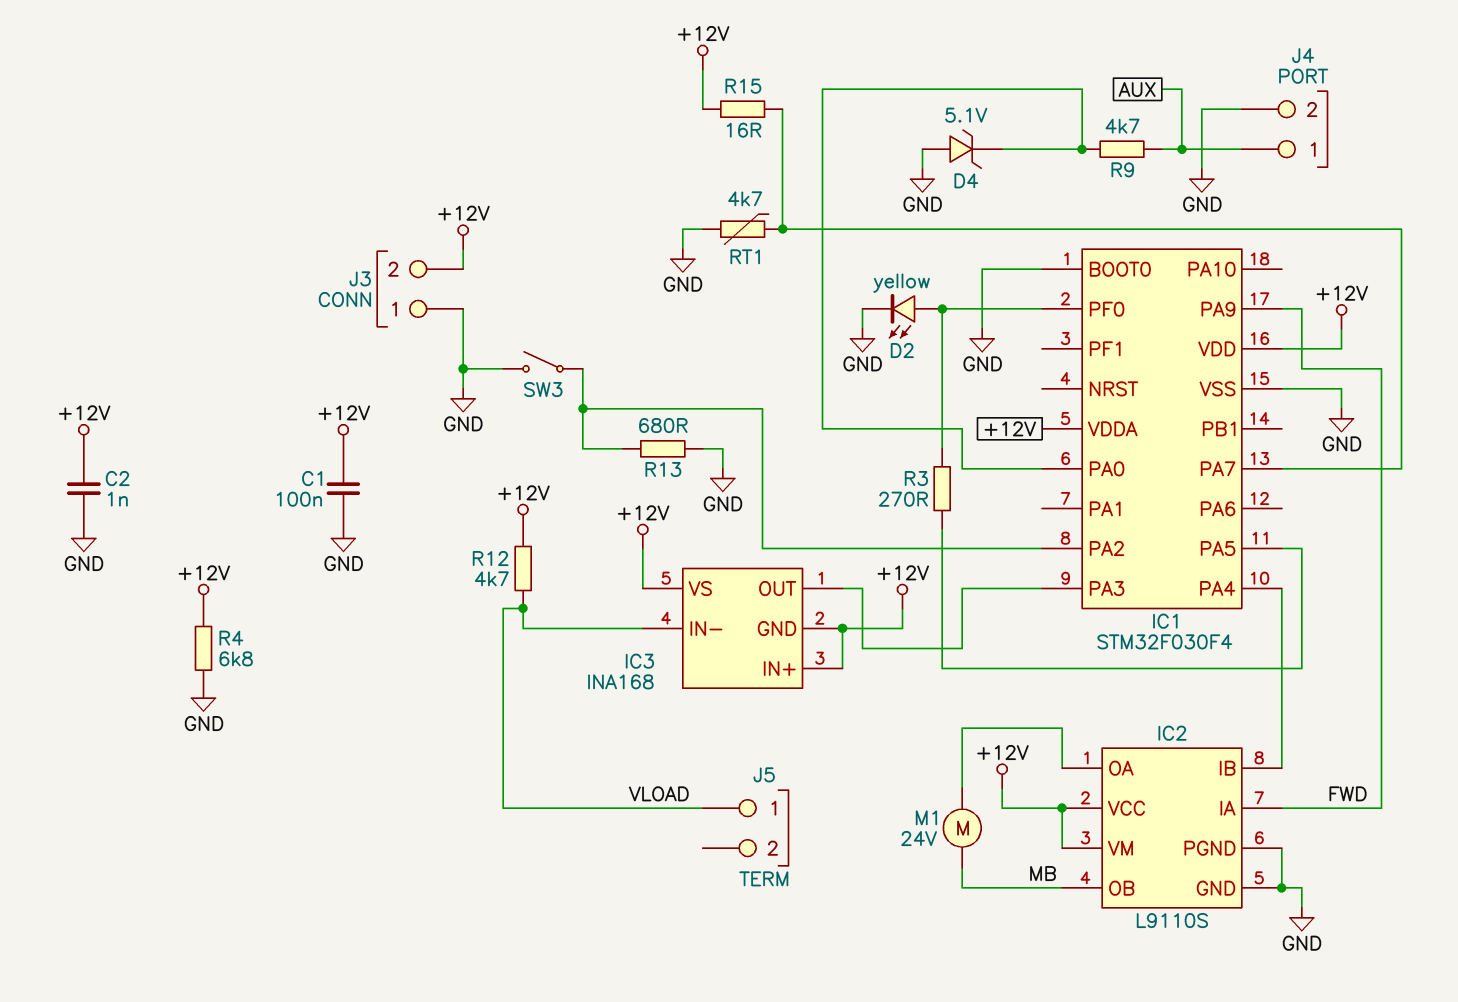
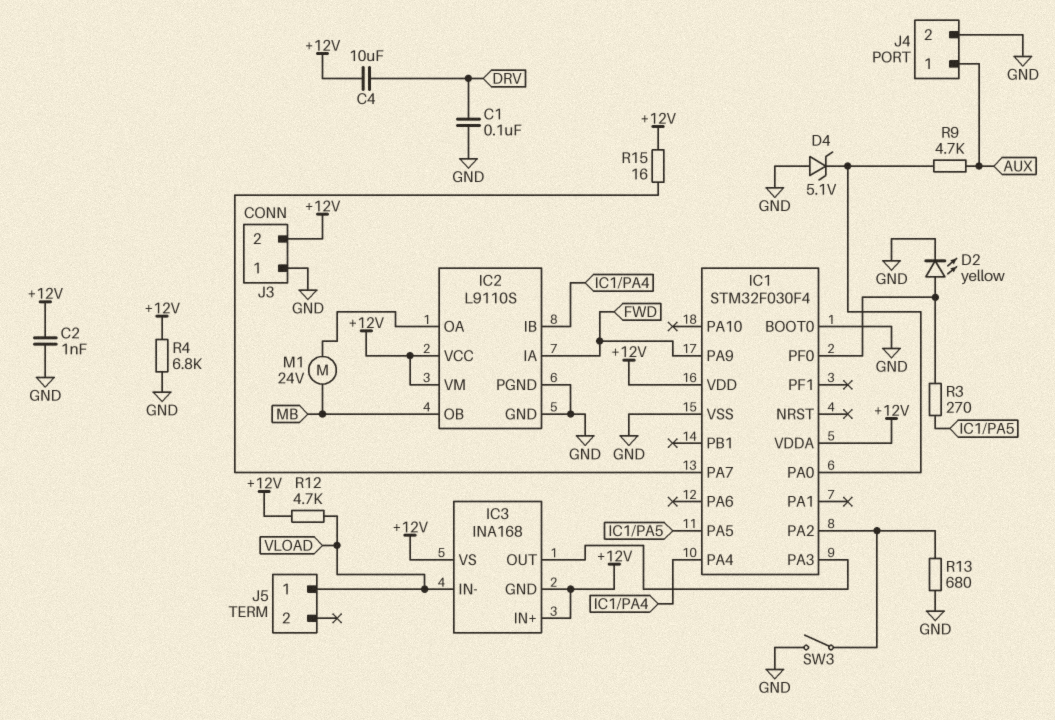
C1: 100nF (+12V, GND) -> 100nF (DRV, GND)
C4: none -> 10uF (+12V, DRV)
RT1: 4.7k (GND, IC1/PA7) -> none

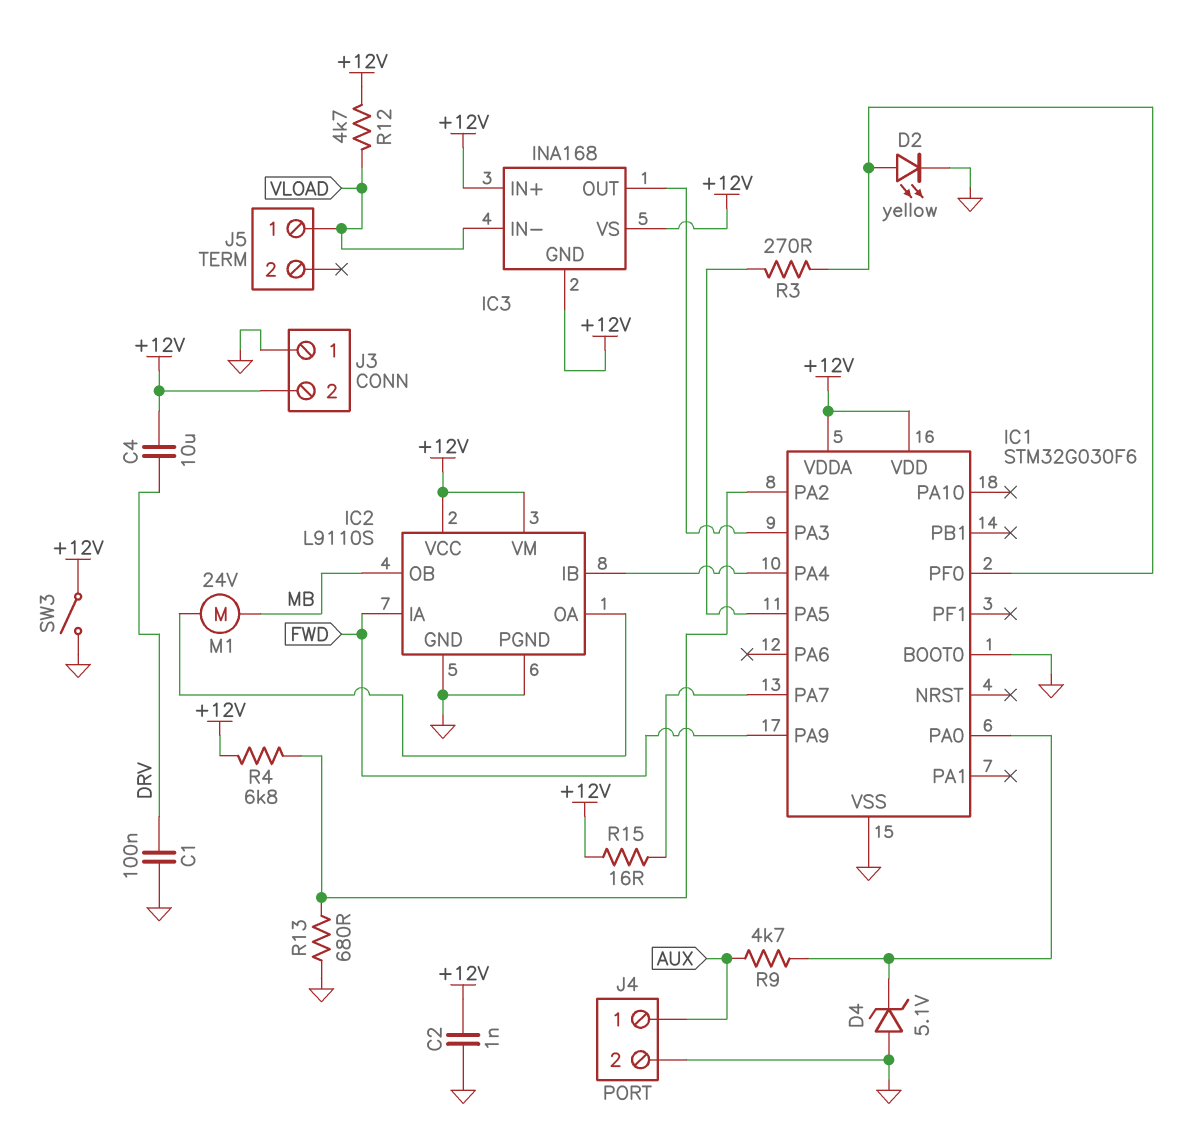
IC1: STM32F030F4 -> STM32G030F6
R4: 6.8k (+12V, GND) -> 6.8k (+12V, IC1/PA2)
SW3: switch (GND, IC1/PA2) -> switch (+12V, GND)

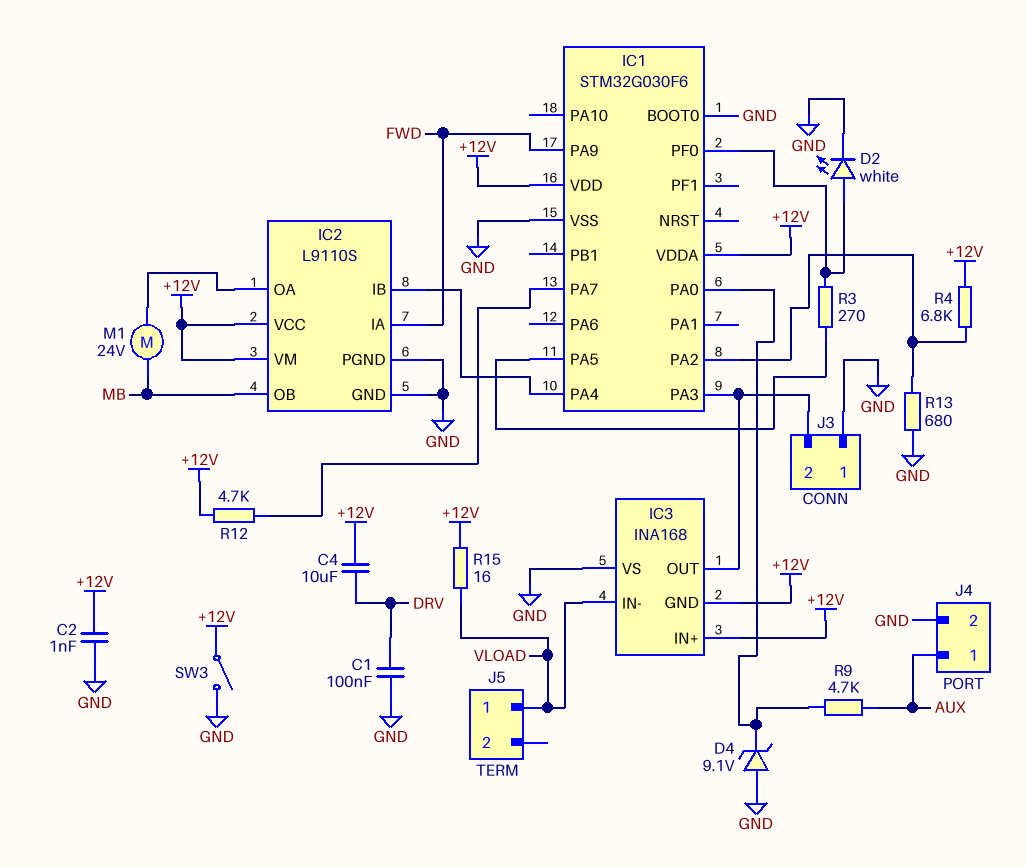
D2: LED yellow (A IC1/PF0, K GND) -> LED white (A IC1/PF0, K GND)
D4: zener 5.1V (A GND, K IC1/PA0) -> zener 9.1V (A GND, K IC1/PA0)
IC3 pin VS: +12V -> GND
J3 pin 2: +12V -> IC1/PA3
R12: 4.7k (+12V, VLOAD) -> 4.7k (+12V, IC1/PA7)
R15: 16 (+12V, IC1/PA7) -> 16 (+12V, VLOAD)

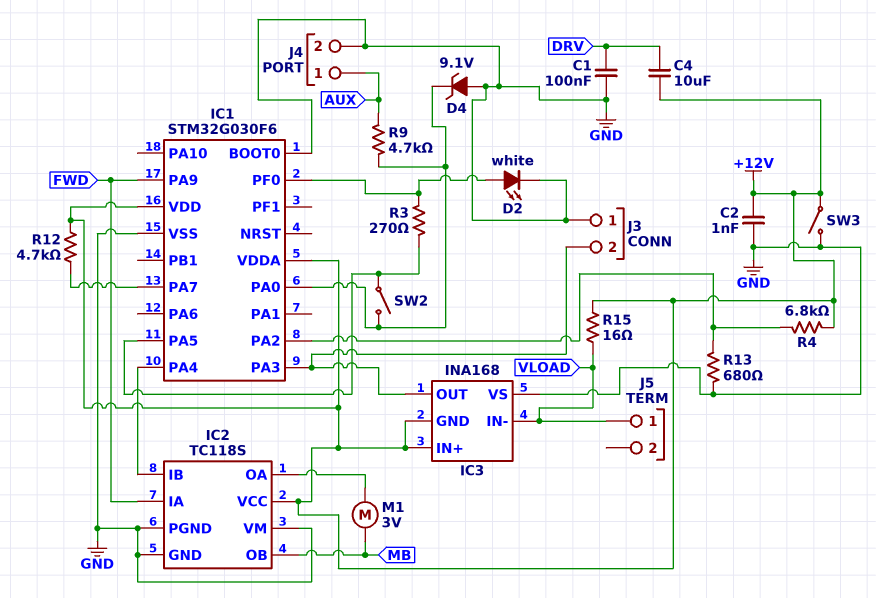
IC2: L9110S -> TC118S
IC2 pin VM: +12V -> GND
M1: motor 24V (IC2/OA, MB) -> motor 3V (IC2/OA, MB)
SW2: none -> switch (IC1/PA0, IC1/PA5)

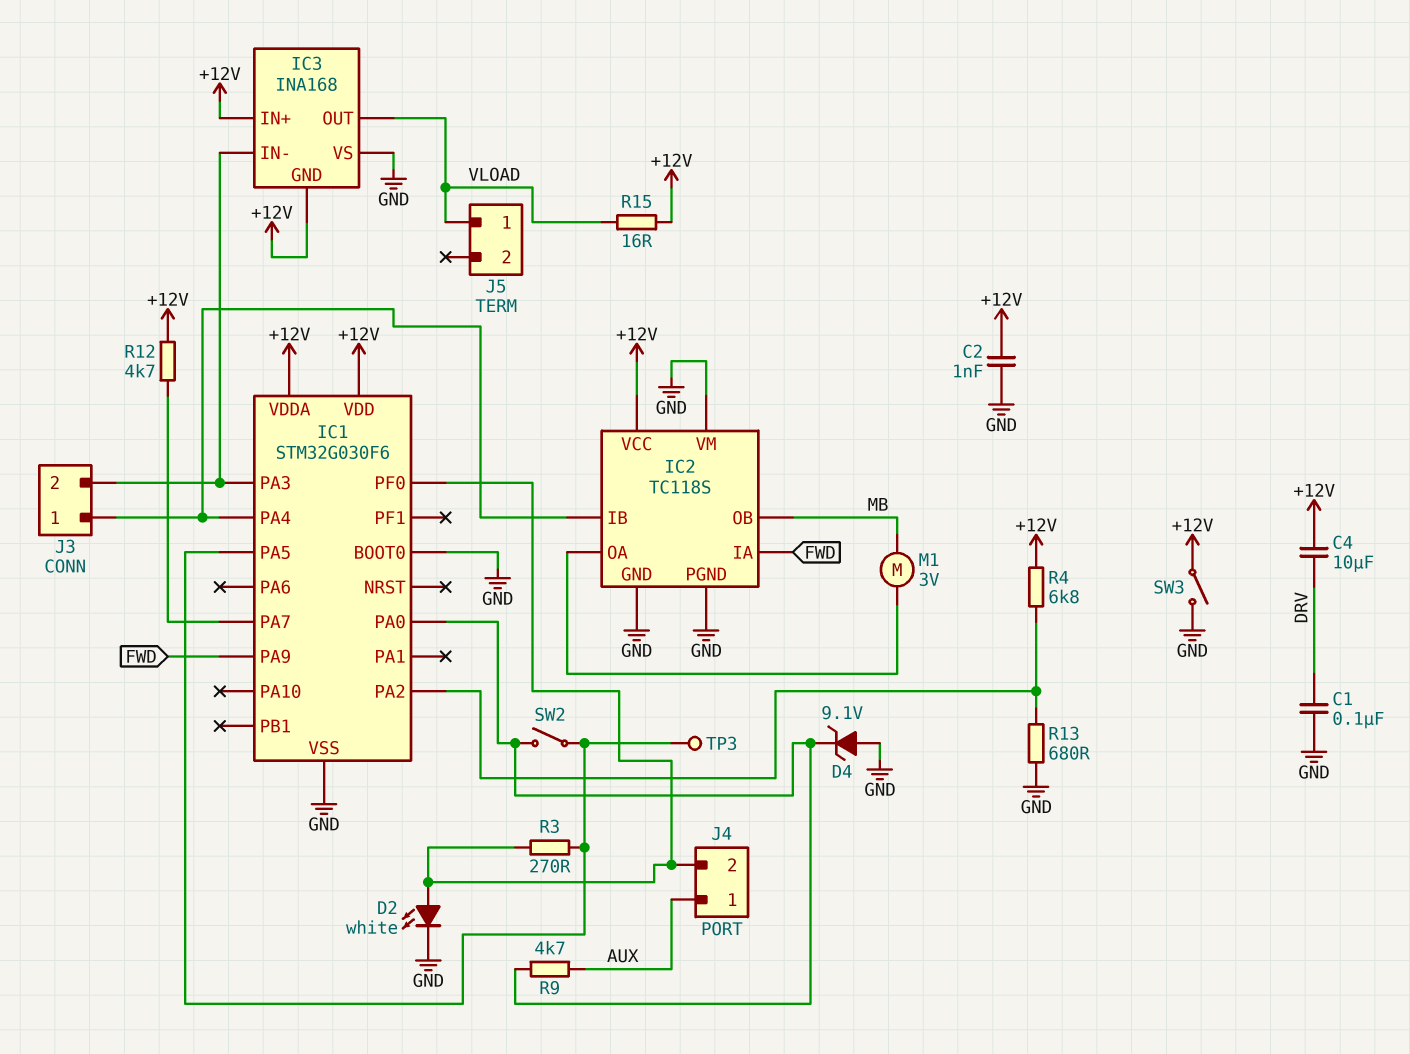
IC3 pin IN-: VLOAD -> IC1/PA3
IC3 pin OUT: IC1/PA3 -> VLOAD
J3 pin 1: GND -> IC1/PA4
J4 pin 2: GND -> IC1/PF0
TP3: none -> test point (IC1/PA5)

